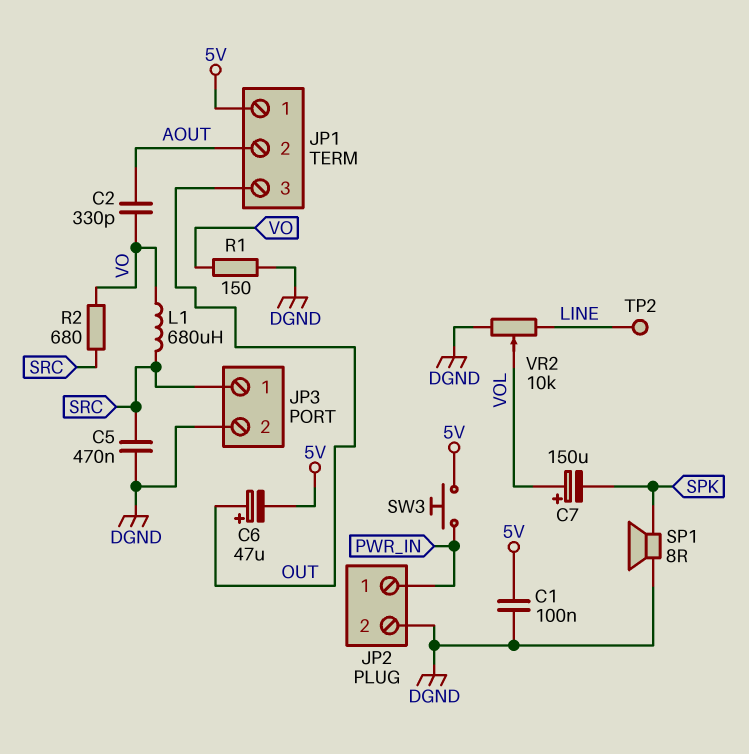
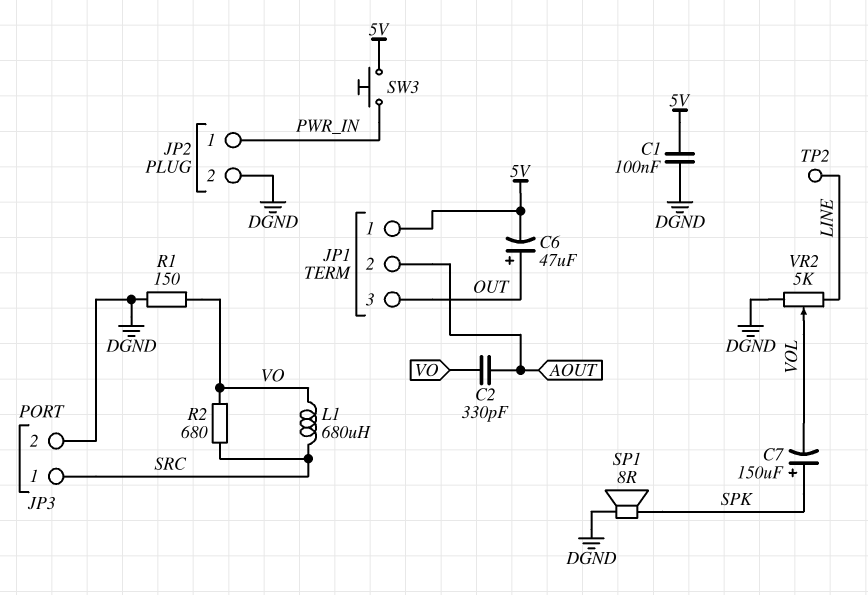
C5: 470nF (DGND, SRC) -> none
C7: 150uF (plus VOL, minus SPK) -> 150uF (plus SPK, minus VOL)
VR2: 10k (DGND, LINE, wiper VOL) -> 5k (DGND, LINE, wiper VOL)

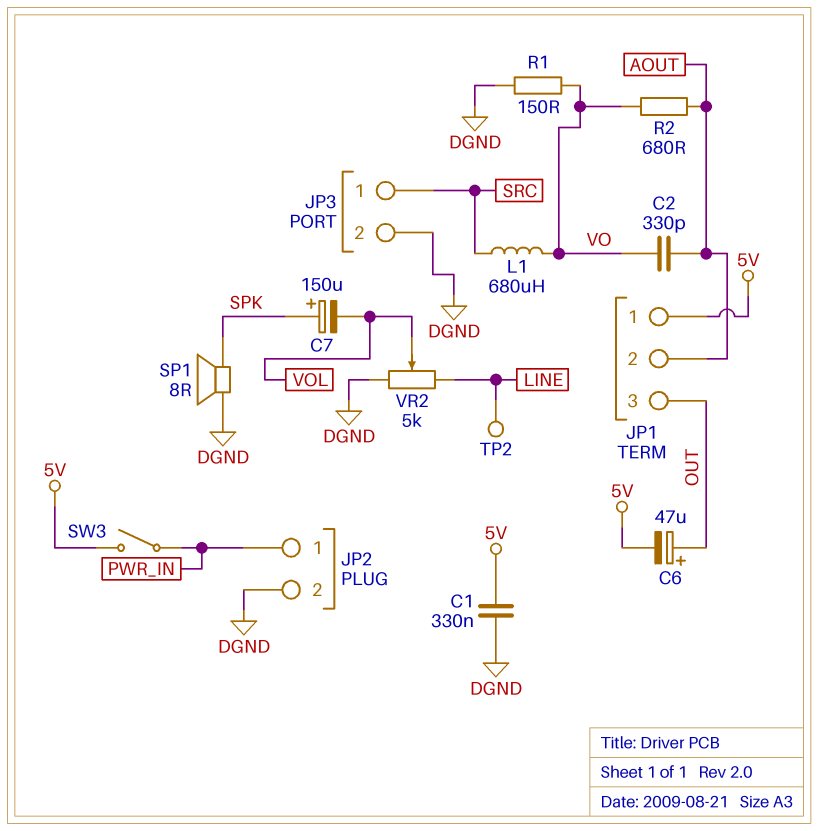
C1: 100nF (5V, DGND) -> 330nF (5V, DGND)
R2: 680 (SRC, VO) -> 680 (AOUT, VO)
SW3: button (5V, PWR_IN) -> switch (5V, PWR_IN)

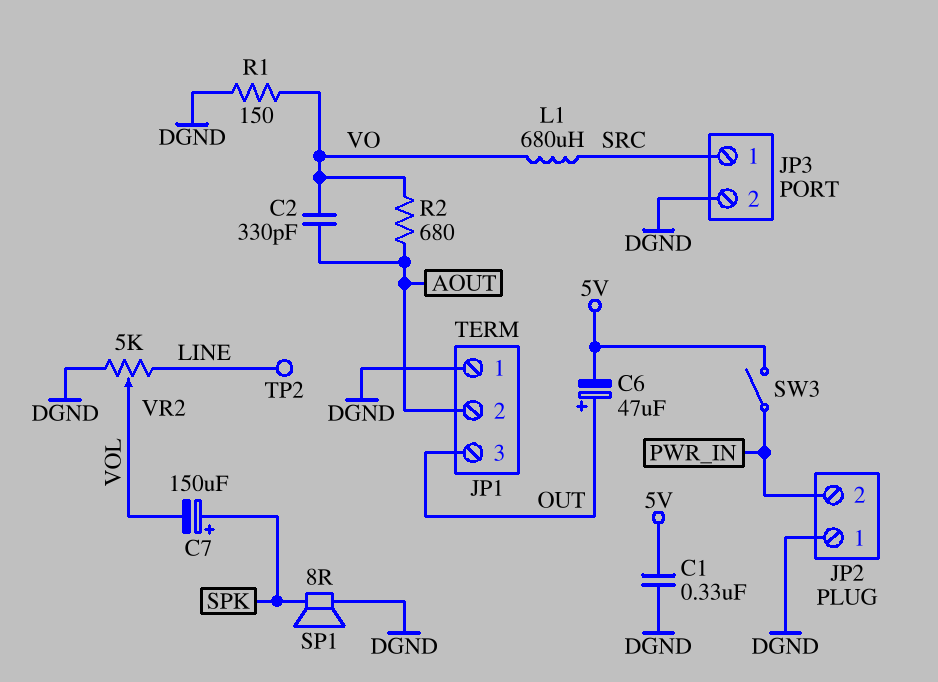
JP1 pin 1: 5V -> DGND
JP2 pin 1: PWR_IN -> DGND
JP2 pin 2: DGND -> PWR_IN

